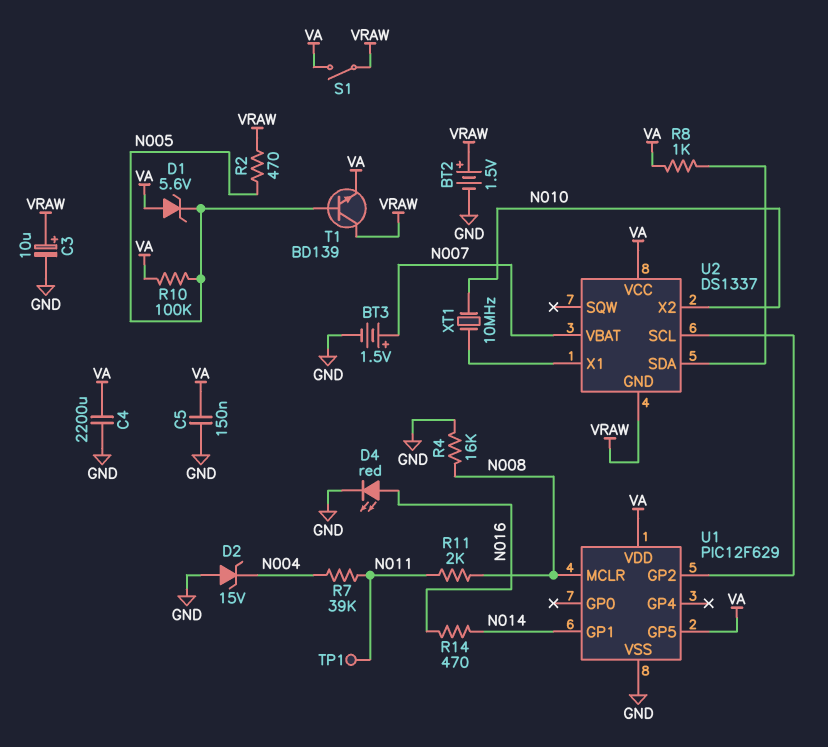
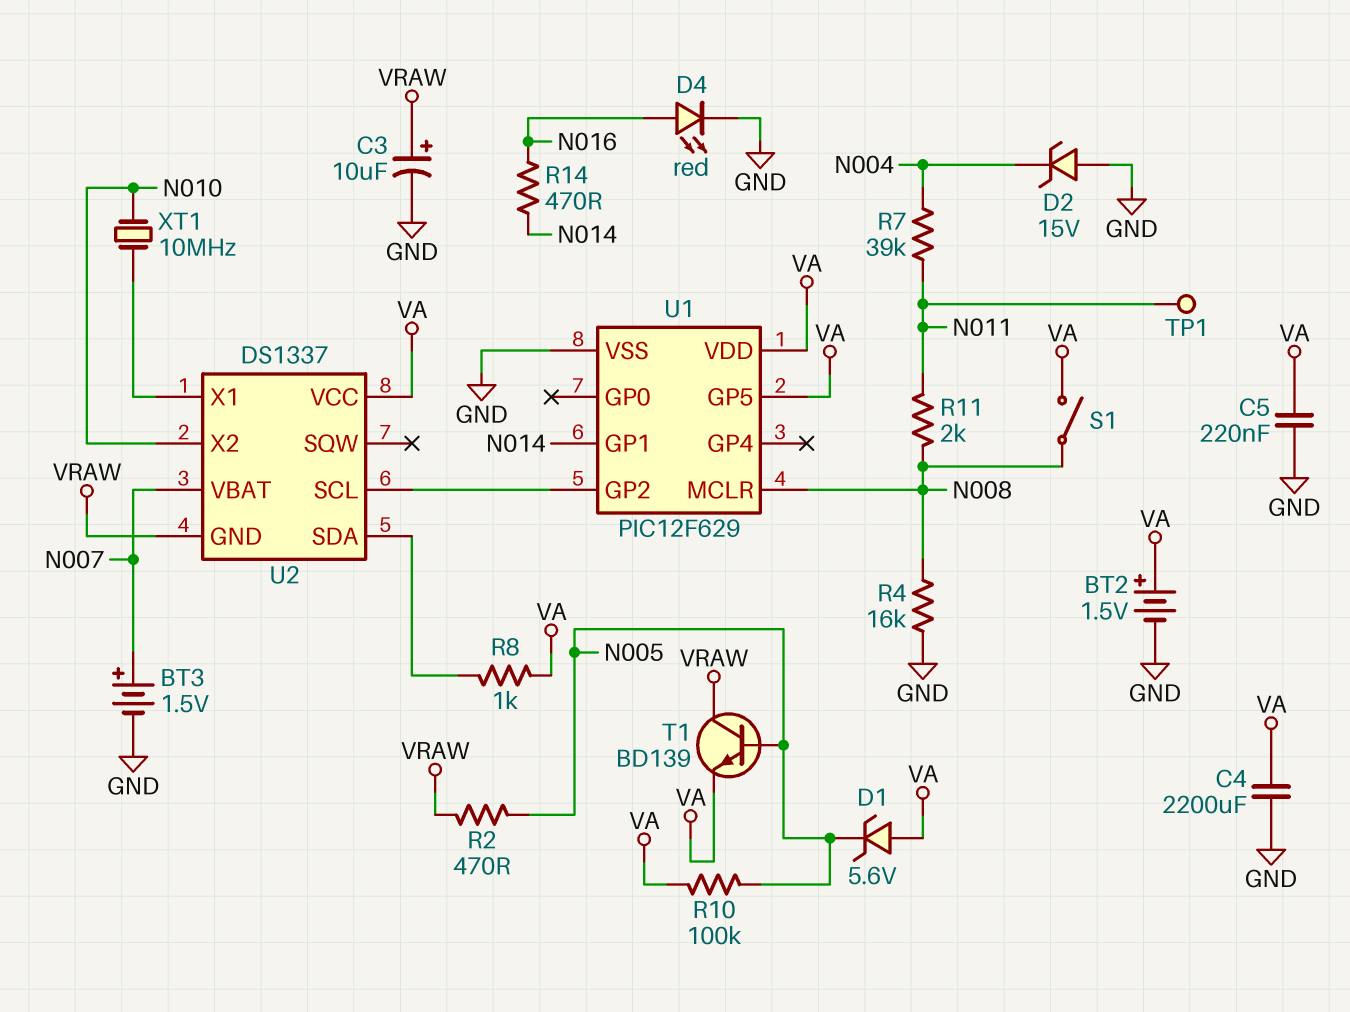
BT2: 1.5V (plus VRAW, minus GND) -> 1.5V (plus VA, minus GND)
C5: 150nF (GND, VA) -> 220nF (GND, VA)
S1: switch (VA, VRAW) -> switch (N008, VA)

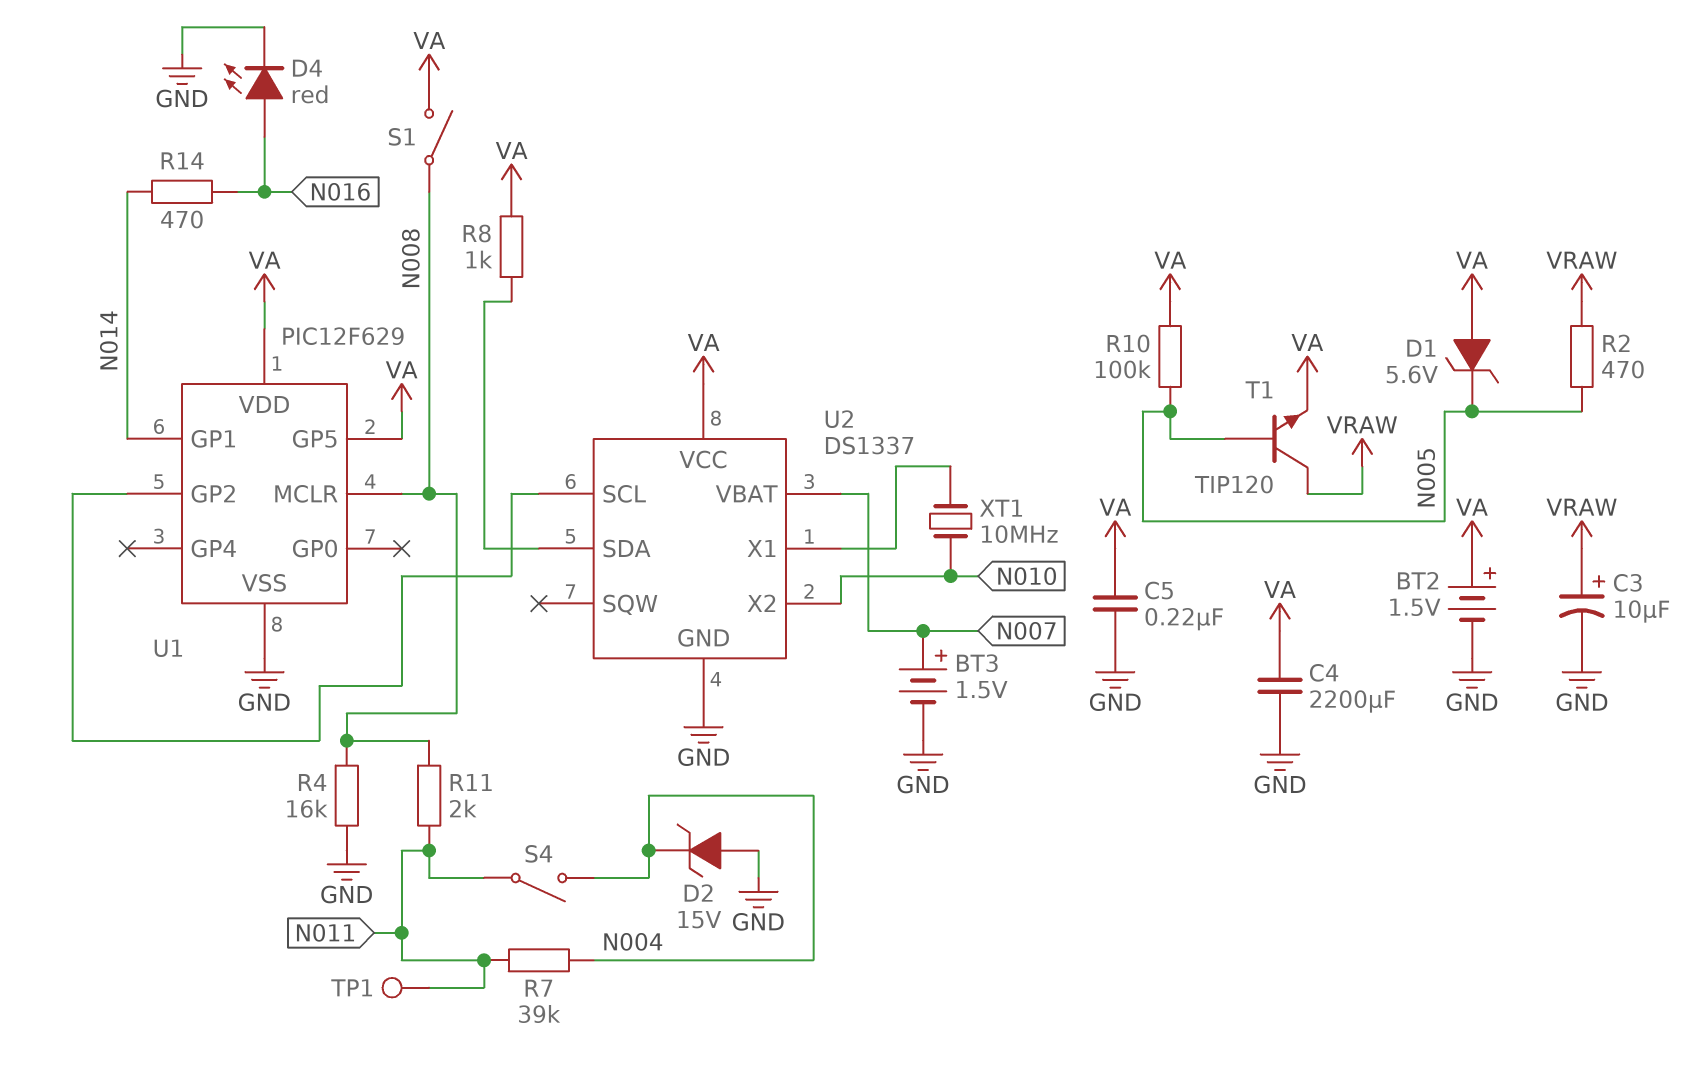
S4: none -> switch (N004, N011)
T1: NPN BD139 (B N005, C VRAW, E VA) -> NPN TIP120 (B N005, C VRAW, E VA)
U2 pin GND: VRAW -> GND

